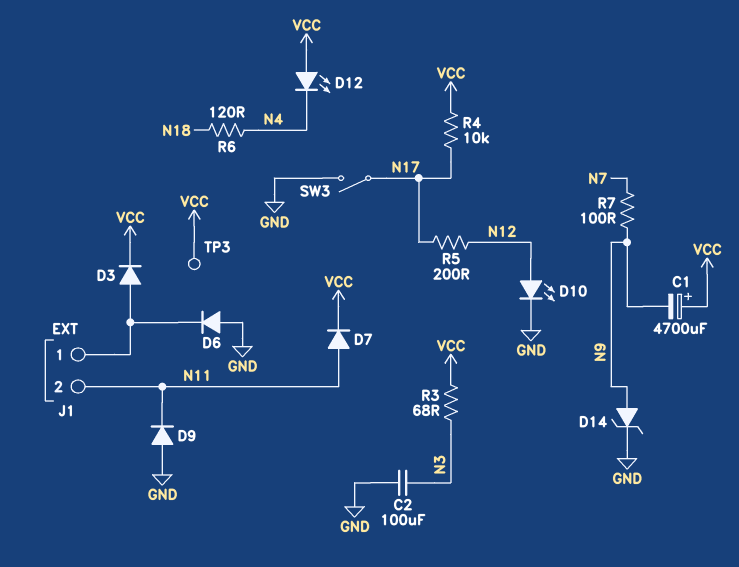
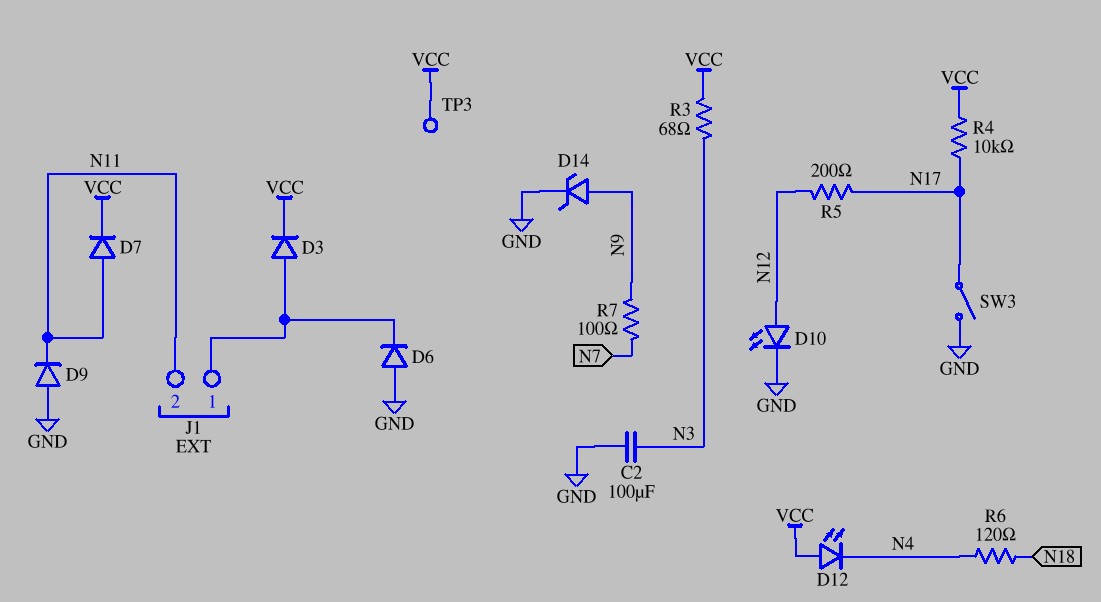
C1: 4700uF (plus VCC, minus N9) -> none

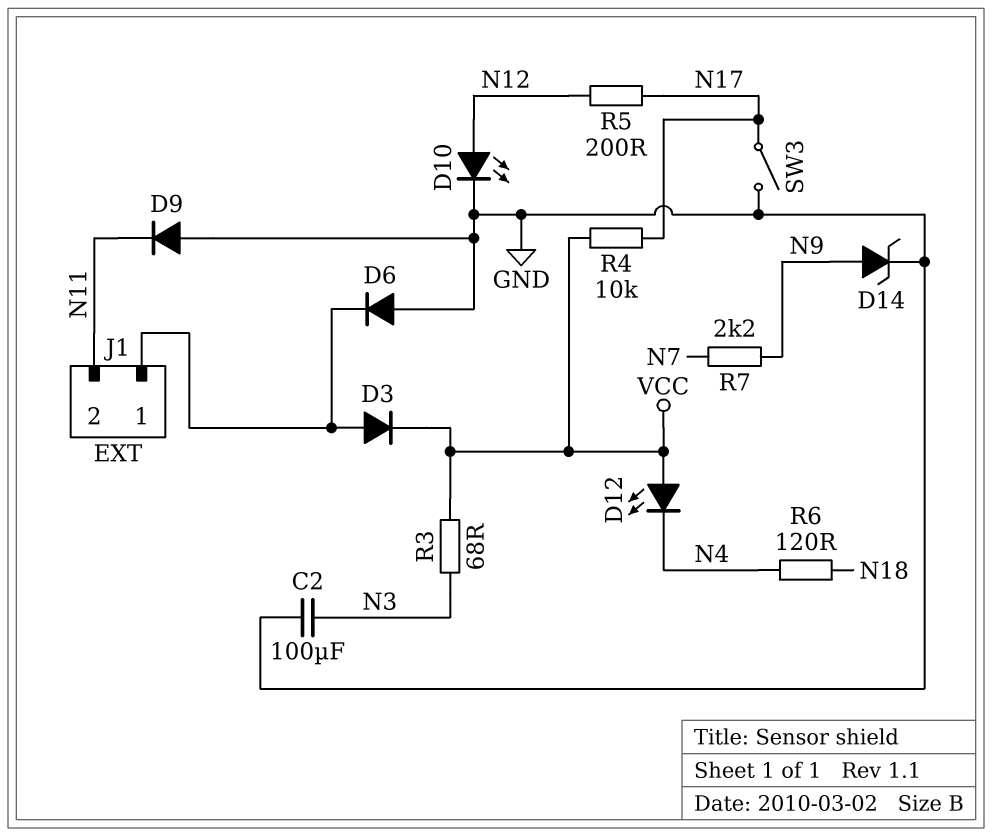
D7: diode (A N11, K VCC) -> none
R7: 100 (N7, N9) -> 2.2k (N7, N9)
TP3: test point (VCC) -> none

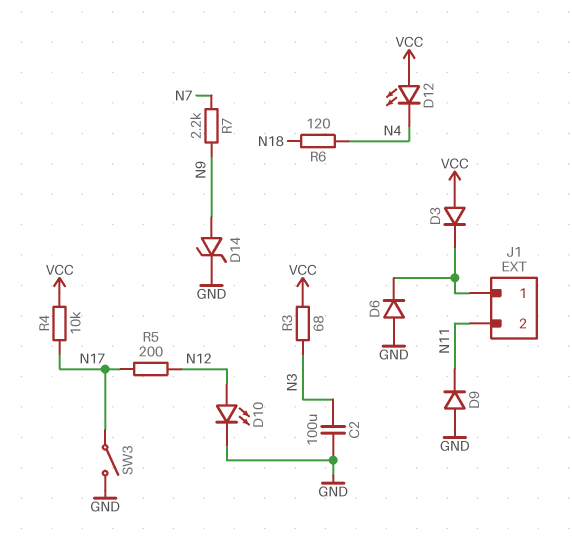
D3: diode (A J1/1, K VCC) -> diode (A VCC, K J1/1)

